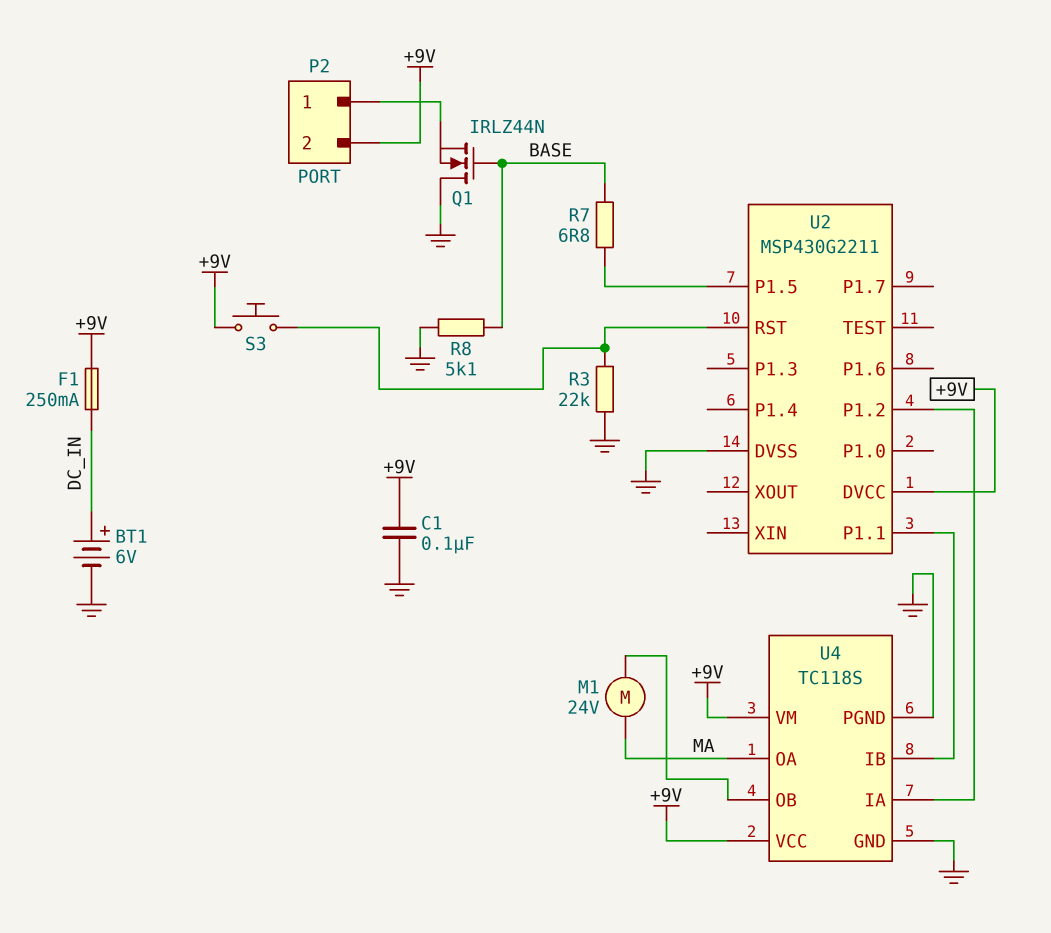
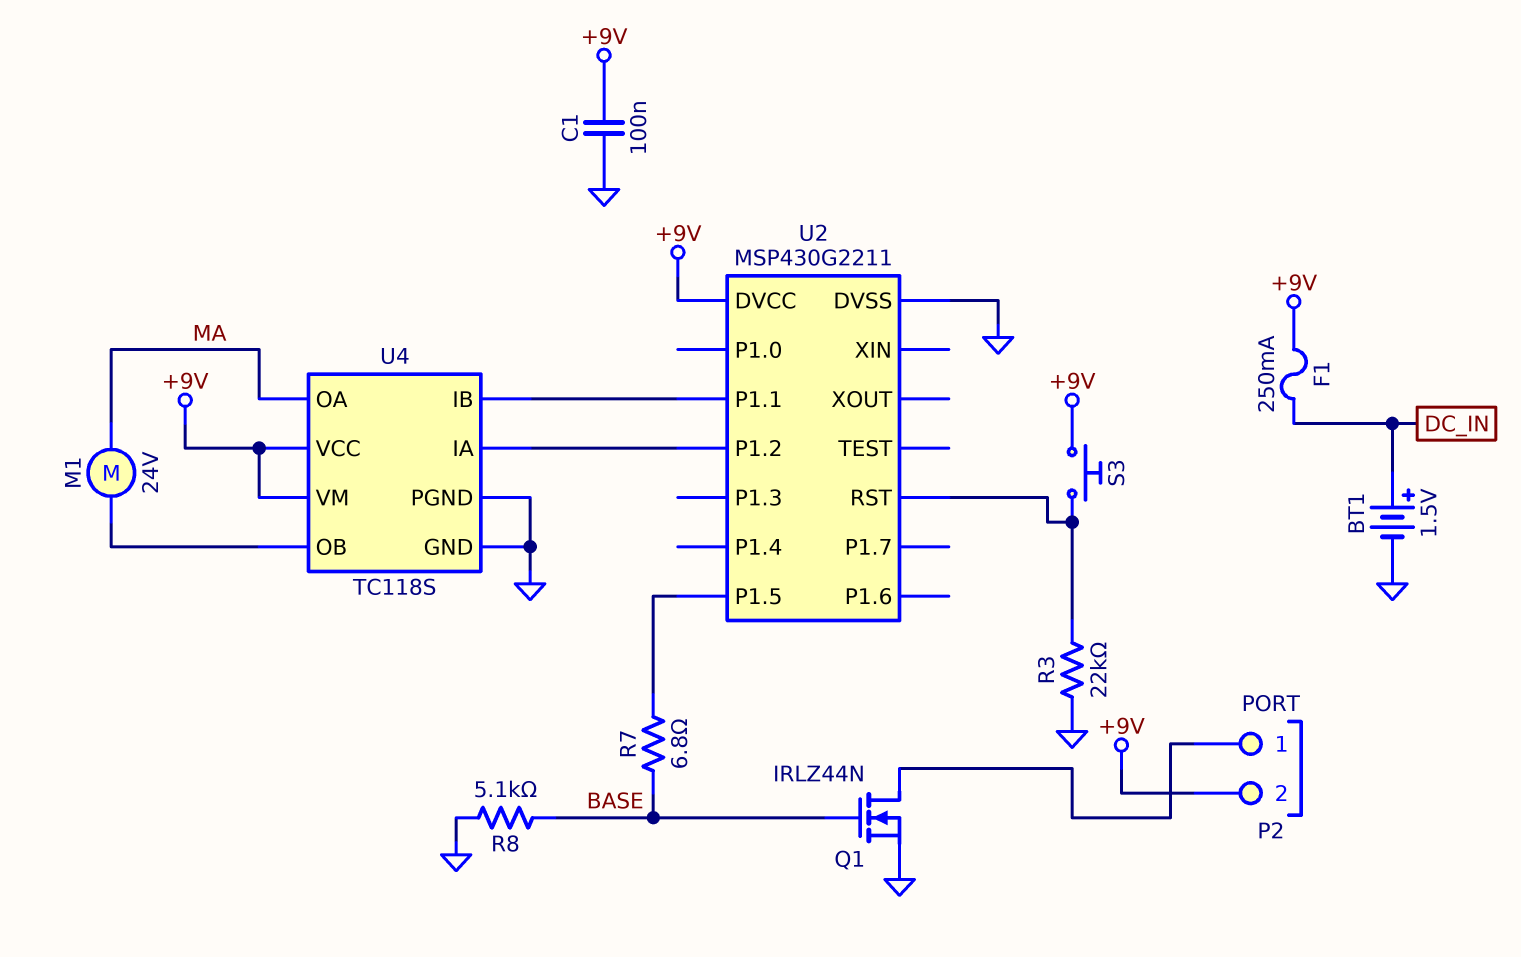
BT1: 6V (plus DC_IN, minus GND) -> 1.5V (plus DC_IN, minus GND)
Q1: NMOS IRLZ44N (G BASE, D GND, S P2/1) -> NMOS IRLZ44N (G BASE, D P2/1, S GND)

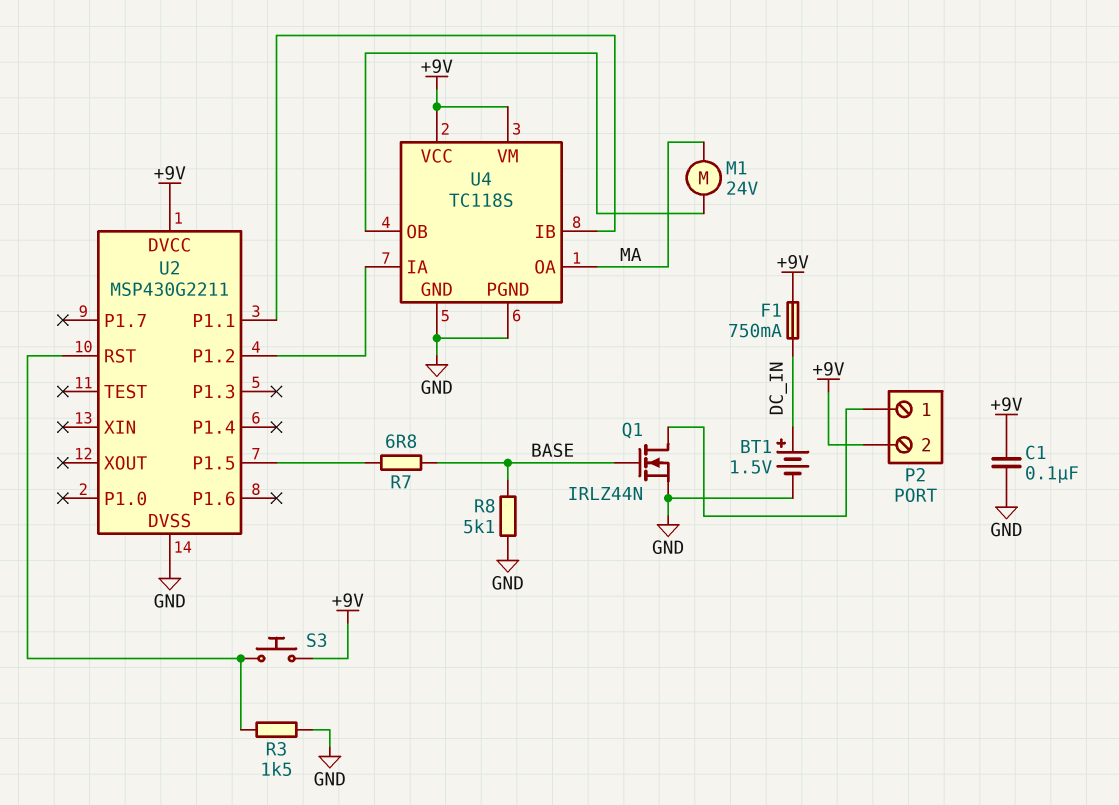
F1: 250mA (+9V, DC_IN) -> 750mA (+9V, DC_IN)
R3: 22k (GND, U2/RST) -> 1.5k (GND, U2/RST)

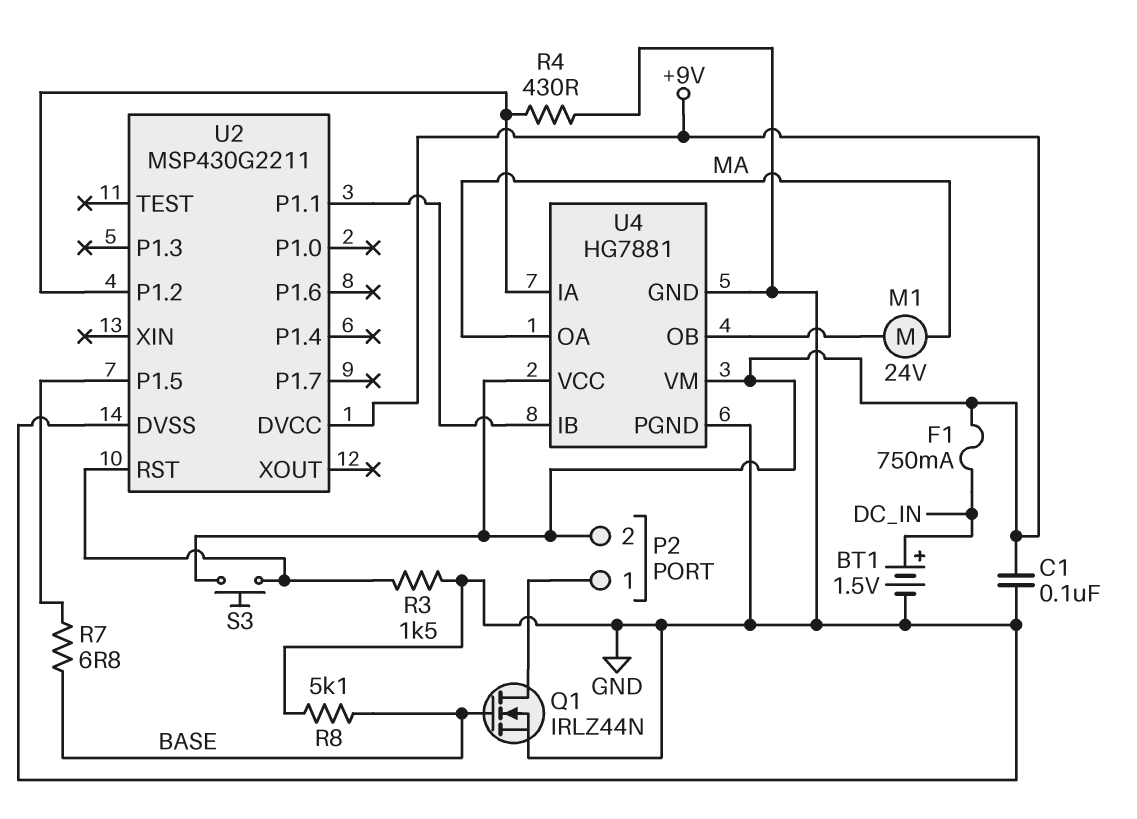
R4: none -> 430 (GND, U2/P1.2)
U4: TC118S -> HG7881

